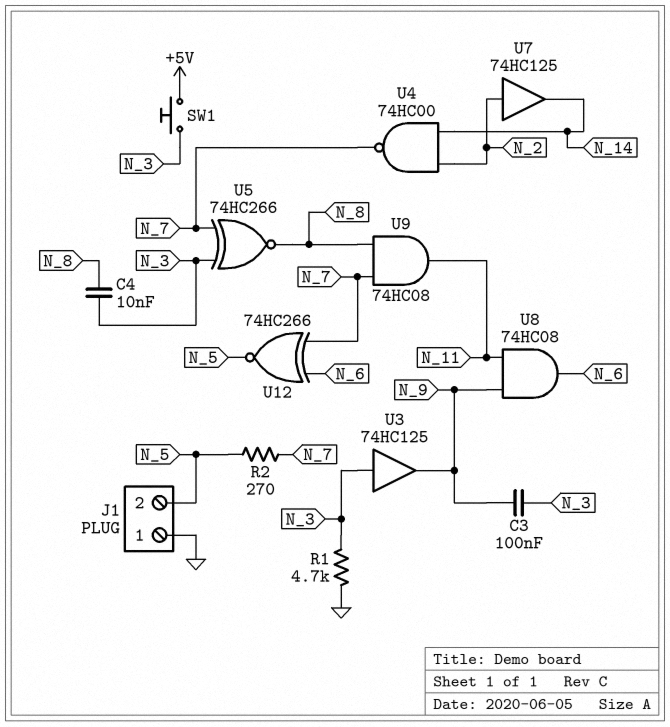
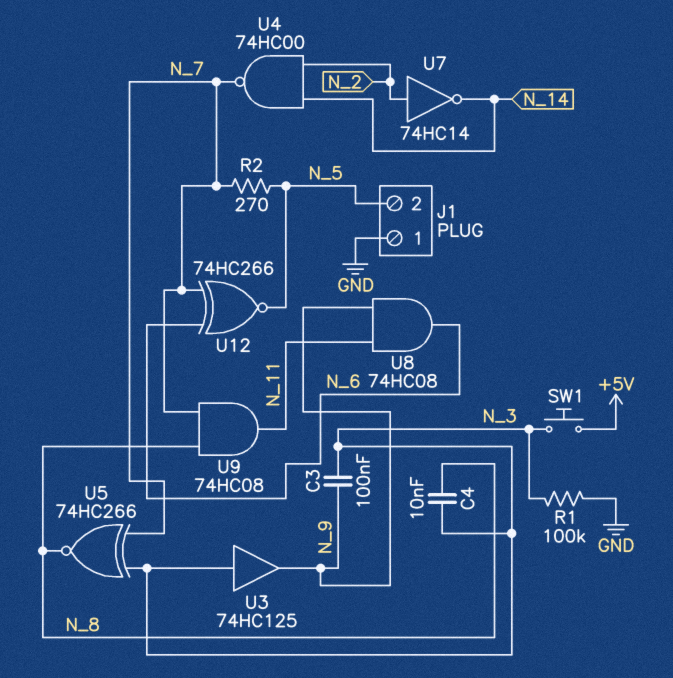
R1: 4.7k (GND, N_3) -> 100k (GND, N_3)
U7: buffer 74HC125 (in N_2, out N_14) -> NOT 74HC14 (in N_2, out N_14)

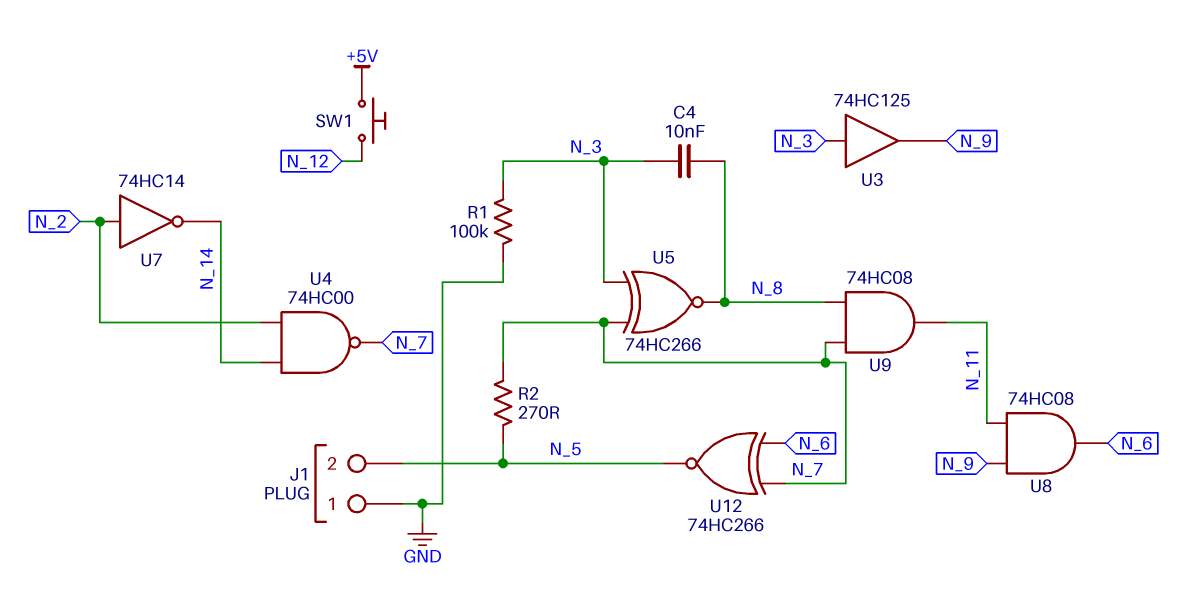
C3: 100nF (N_3, N_9) -> none
SW1: button (+5V, N_3) -> button (+5V, N_12)

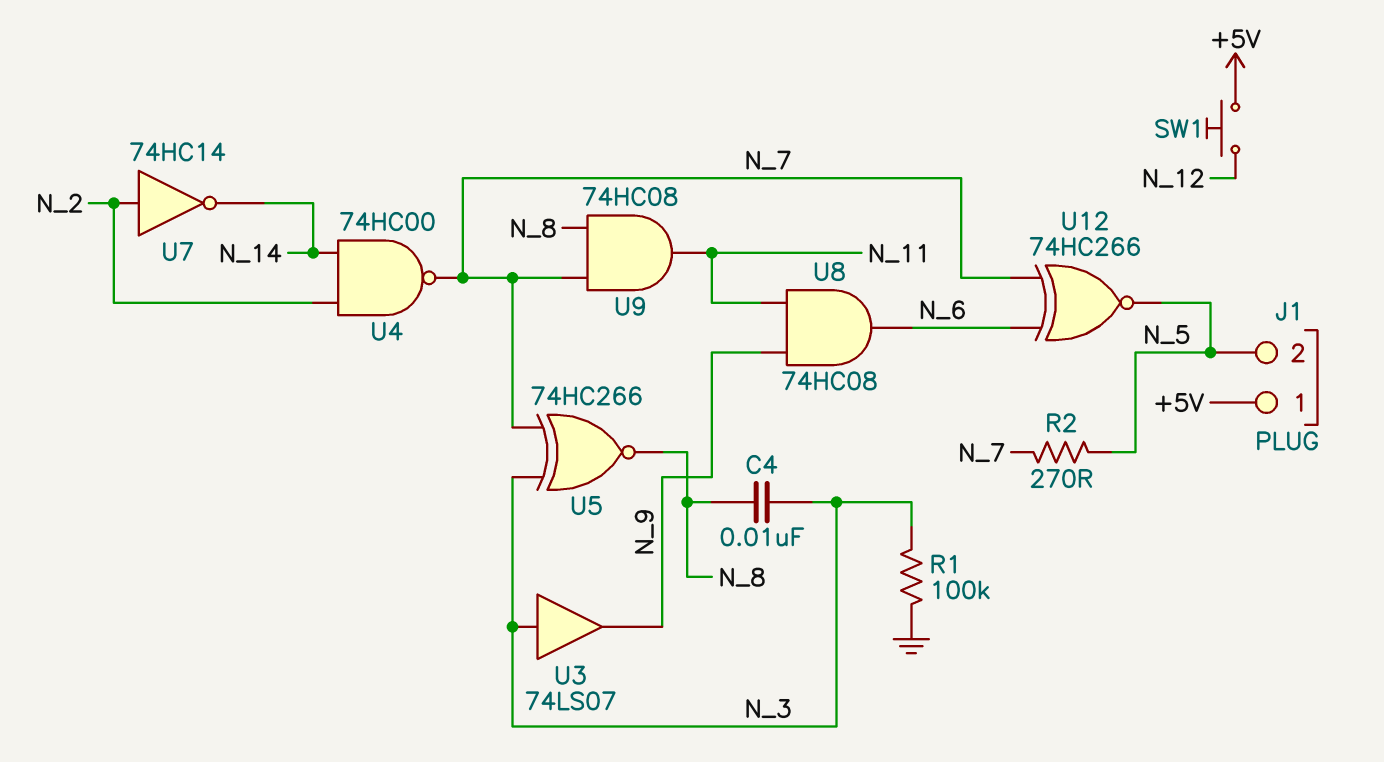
J1 pin 1: GND -> +5V
U3: buffer 74HC125 (in N_3, out N_9) -> buffer 74LS07 (in N_3, out N_9)

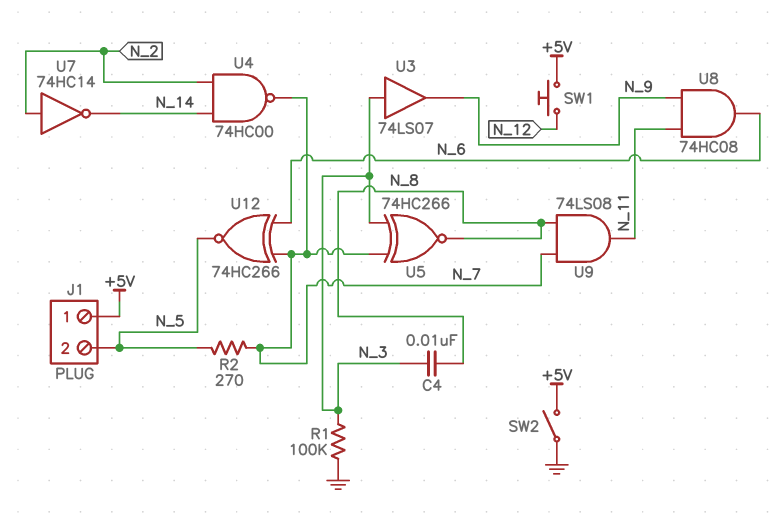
SW2: none -> switch (+5V, GND)
U9: AND 74HC08 (in N_7, in N_8, out N_11) -> AND 74LS08 (in N_7, in N_8, out N_11)

